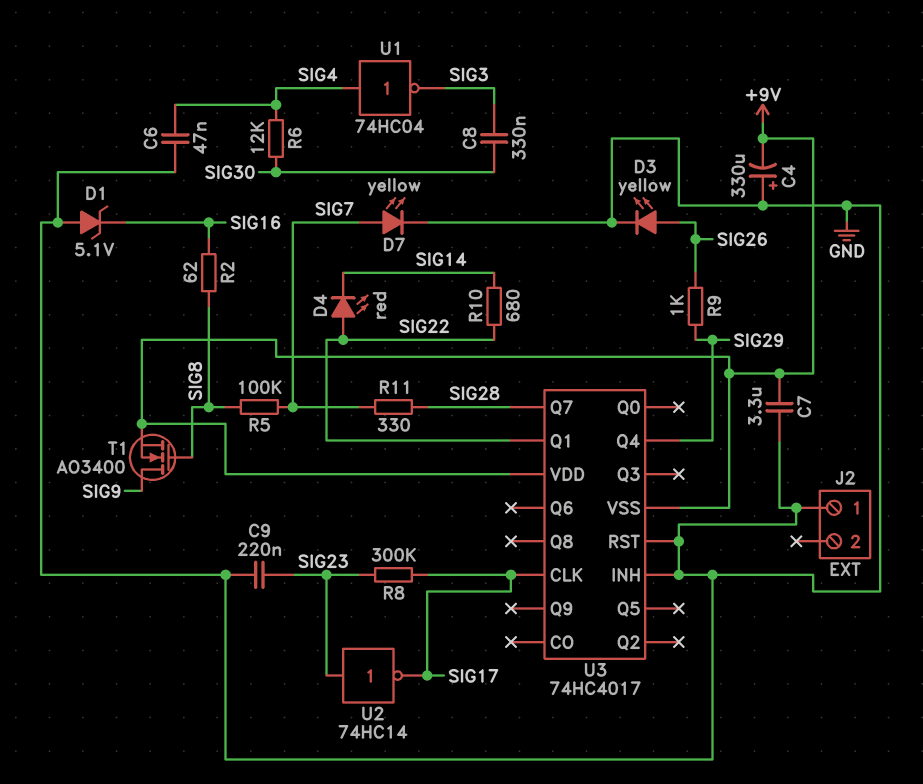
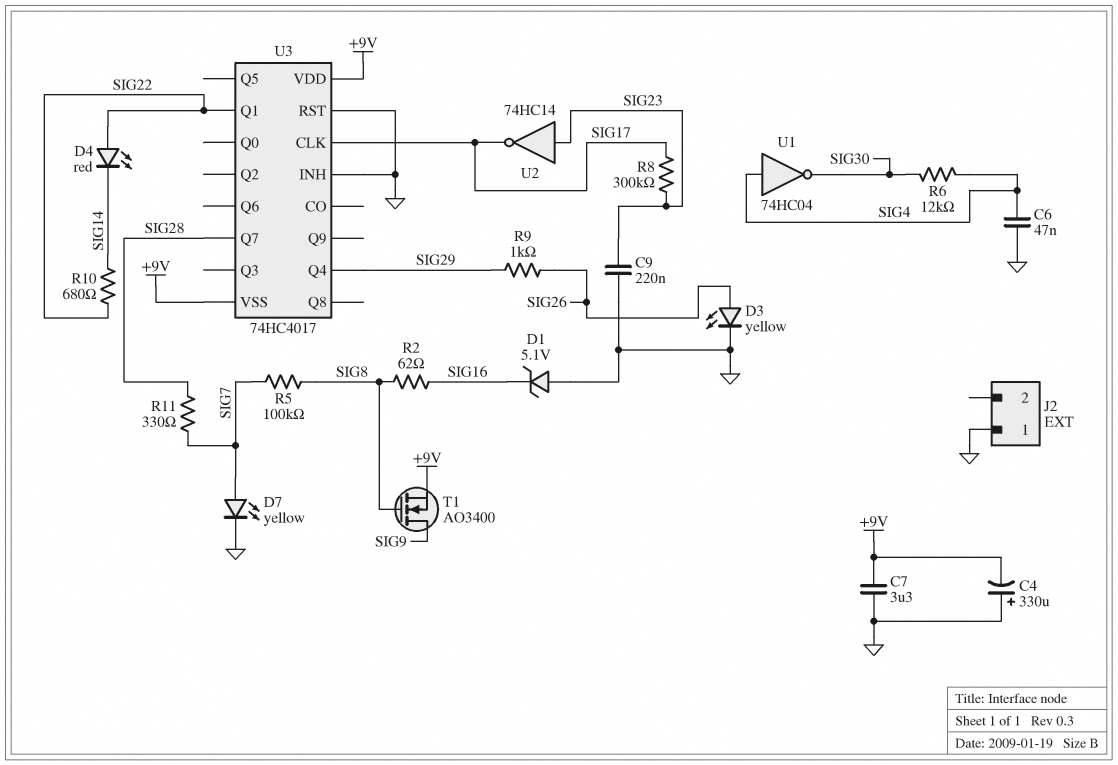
C8: 330nF (SIG3, SIG30) -> none
U1: NOT 74HC04 (in SIG4, out SIG3) -> NOT 74HC04 (in SIG4, out SIG30)

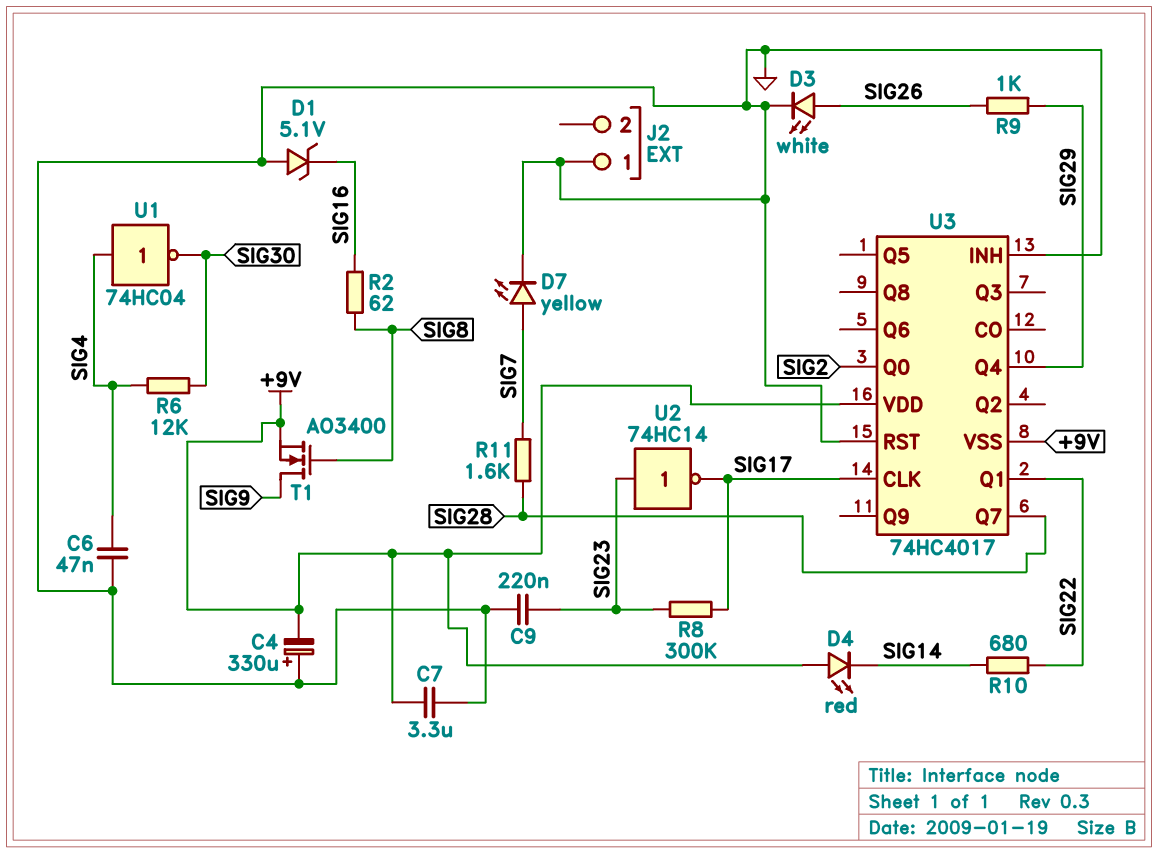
D3: LED yellow (A SIG26, K GND) -> LED white (A SIG26, K GND)
D4: LED red (A SIG22, K SIG14) -> LED red (A +9V, K SIG14)
R5: 100k (SIG7, SIG8) -> none
R11: 330 (SIG7, SIG28) -> 1.6k (SIG7, SIG28)
U3 pin Q0: none -> SIG2

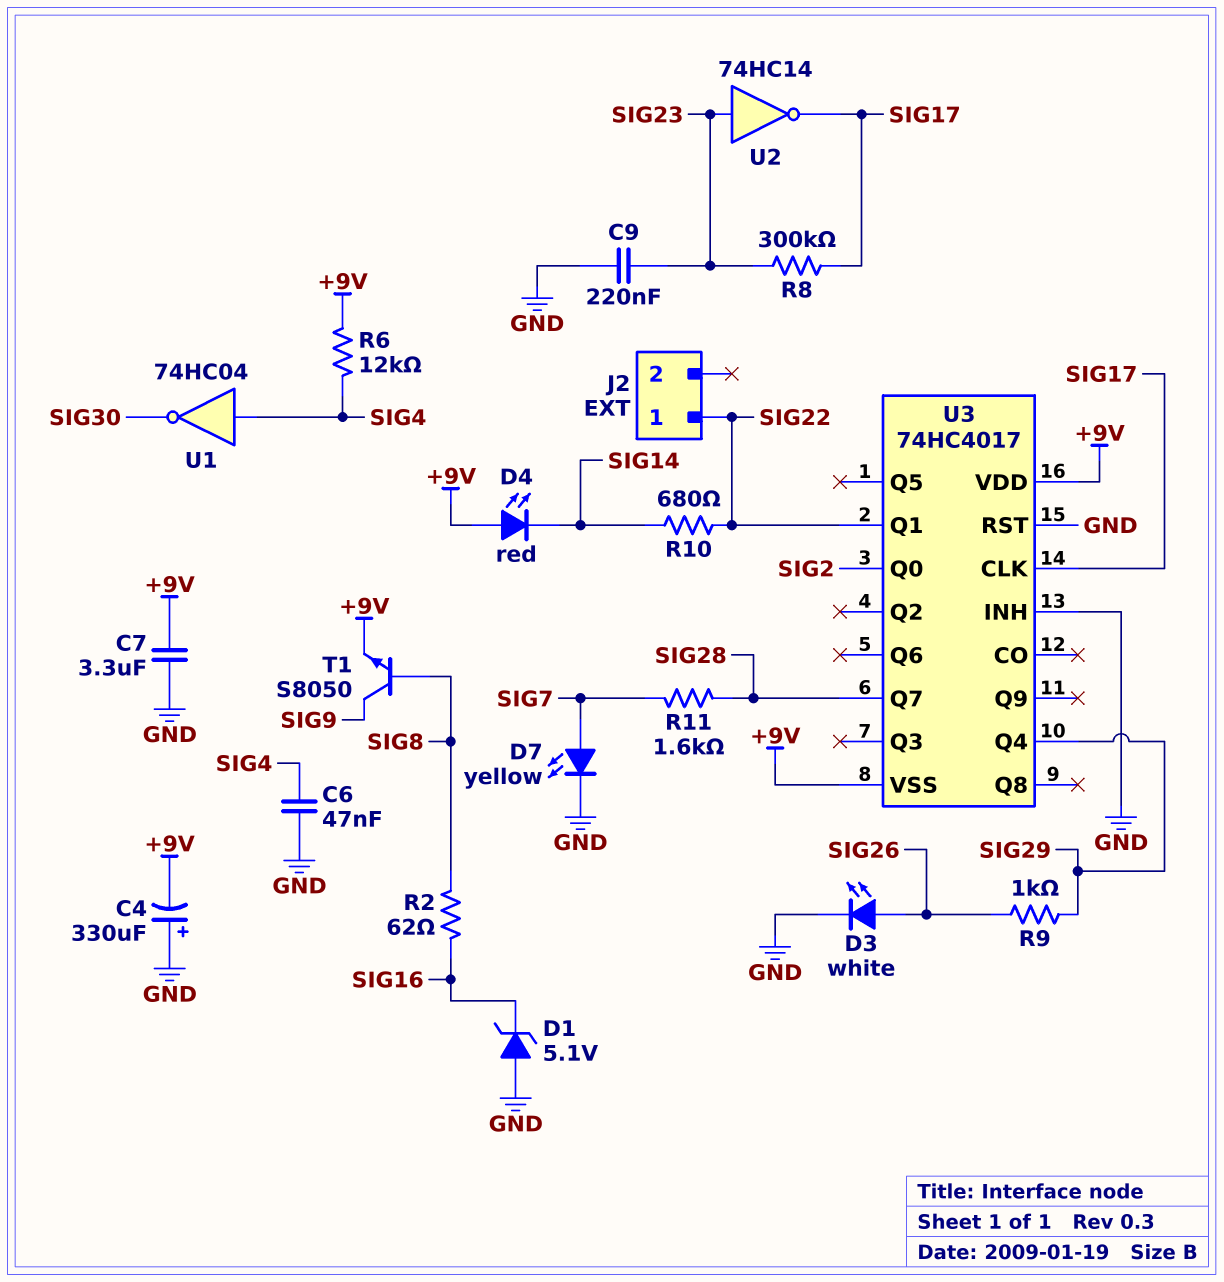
J2 pin 1: GND -> SIG22
R6: 12k (SIG4, SIG30) -> 12k (+9V, SIG4)
T1: NMOS AO3400 (G SIG8, D SIG9, S +9V) -> NPN S8050 (B SIG8, C SIG9, E +9V)

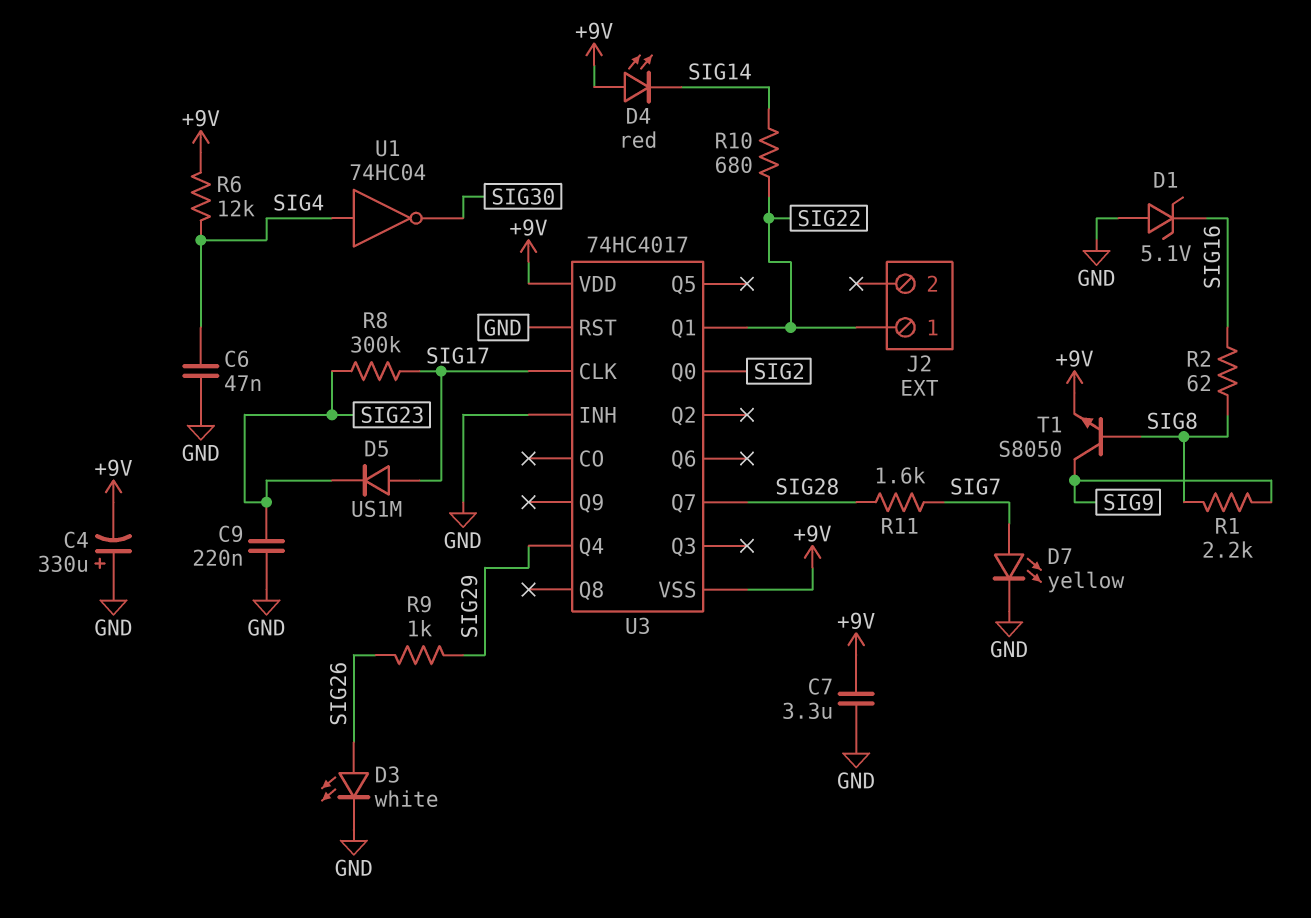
D5: none -> diode US1M (A SIG17, K SIG23)
R1: none -> 2.2k (SIG8, SIG9)
U2: NOT 74HC14 (in SIG23, out SIG17) -> none

